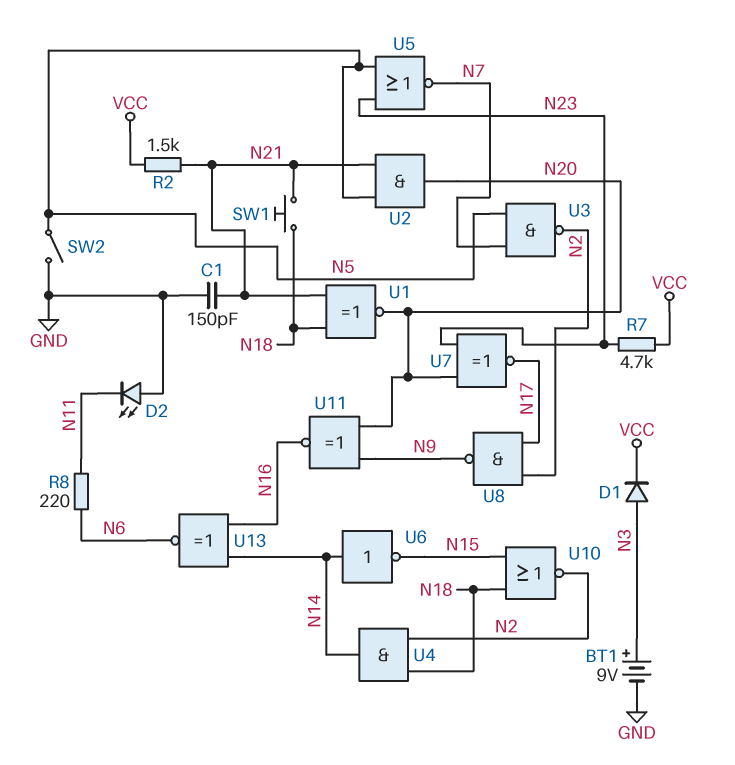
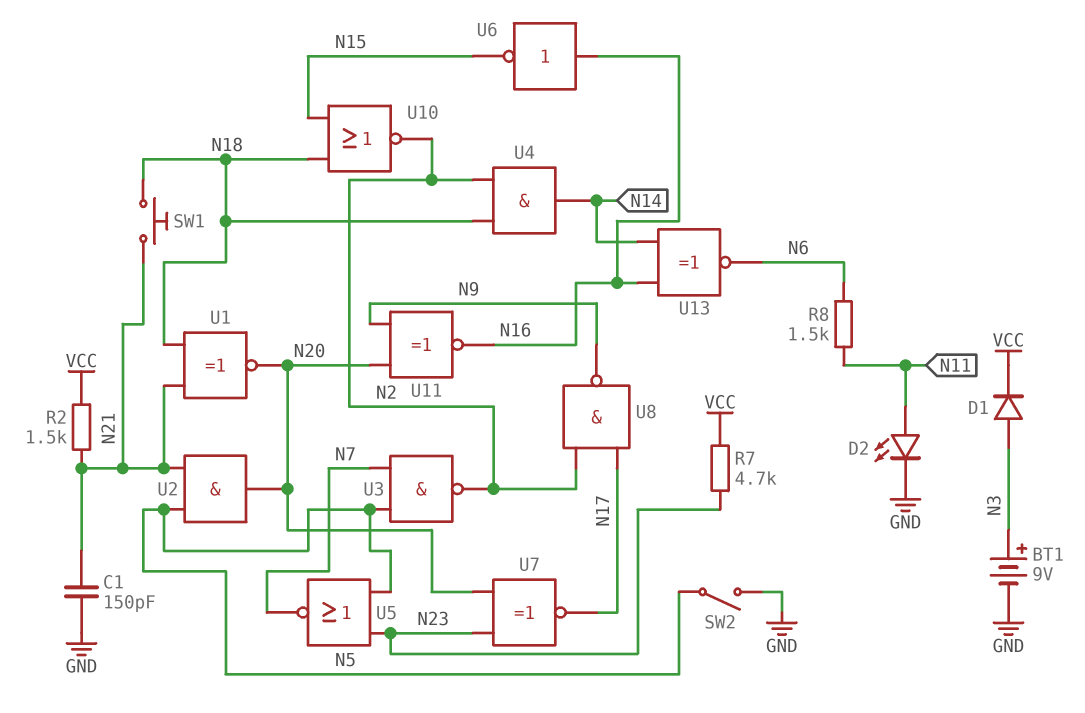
D2: LED (A GND, K N11) -> LED (A N11, K GND)
R8: 220 (N6, N11) -> 1.5k (N6, N11)
U6: NOT (in N14, out N15) -> NOT (in N16, out N15)

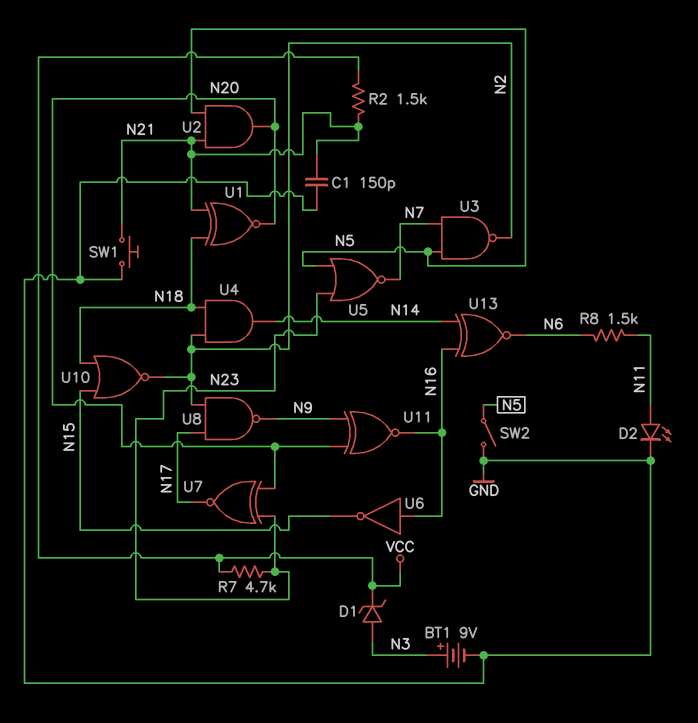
D1: diode (A N3, K VCC) -> zener (A N3, K VCC)
SW1: button (N18, N21) -> button (GND, N21)

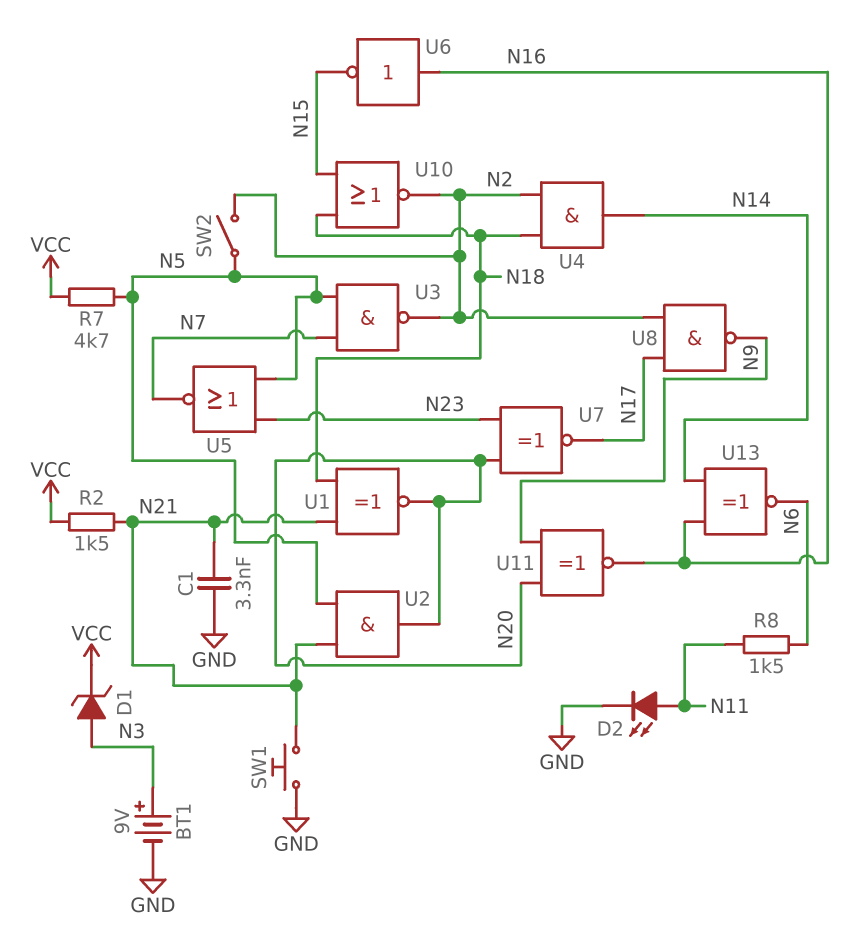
C1: 150pF (GND, N21) -> 3.3nF (GND, N21)
R7: 4.7k (N23, VCC) -> 4.7k (N5, VCC)
SW2: switch (GND, N5) -> switch (N2, N5)

